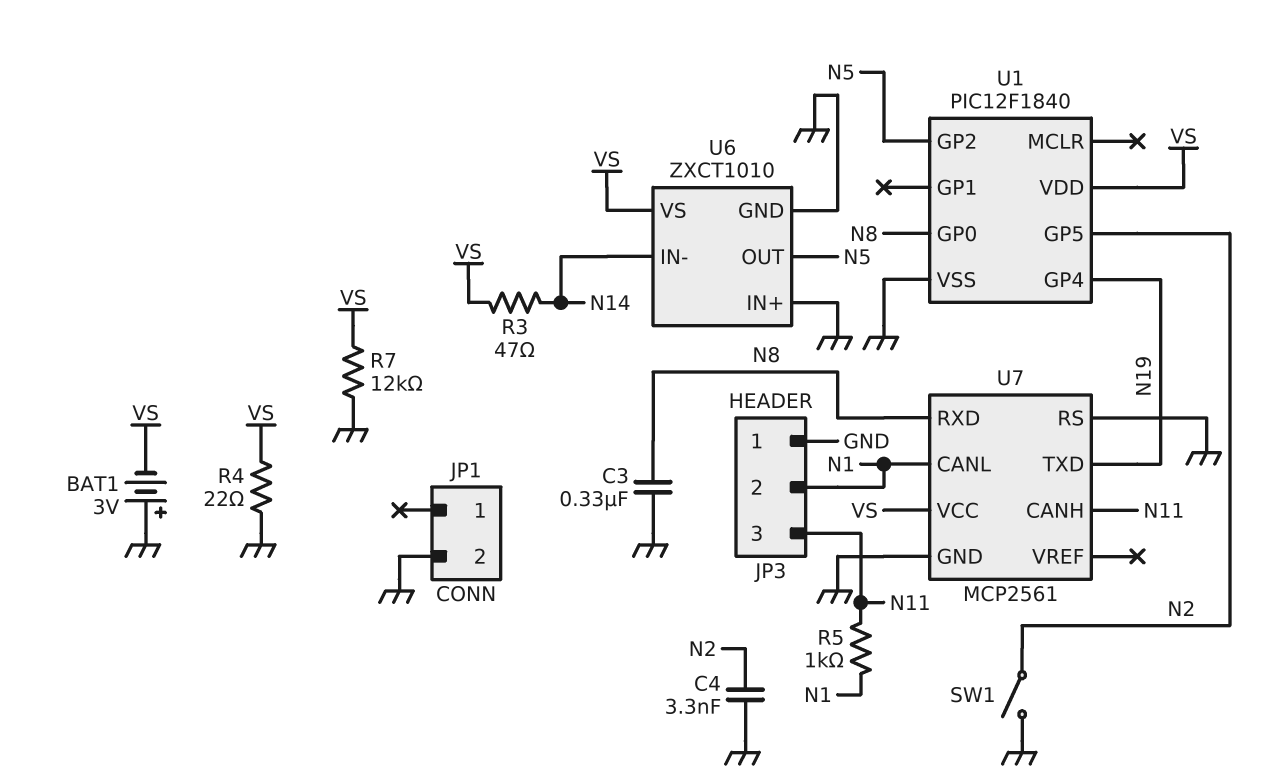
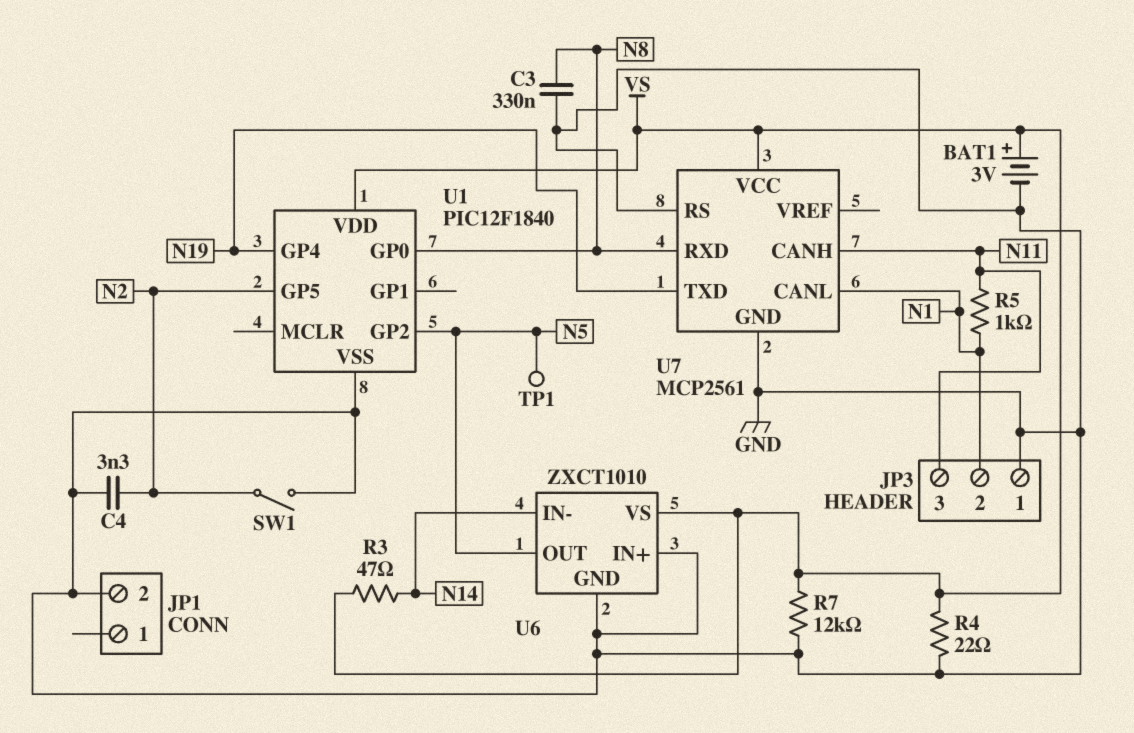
BAT1: 3V (plus GND, minus VS) -> 3V (plus VS, minus GND)
TP1: none -> test point (N5)

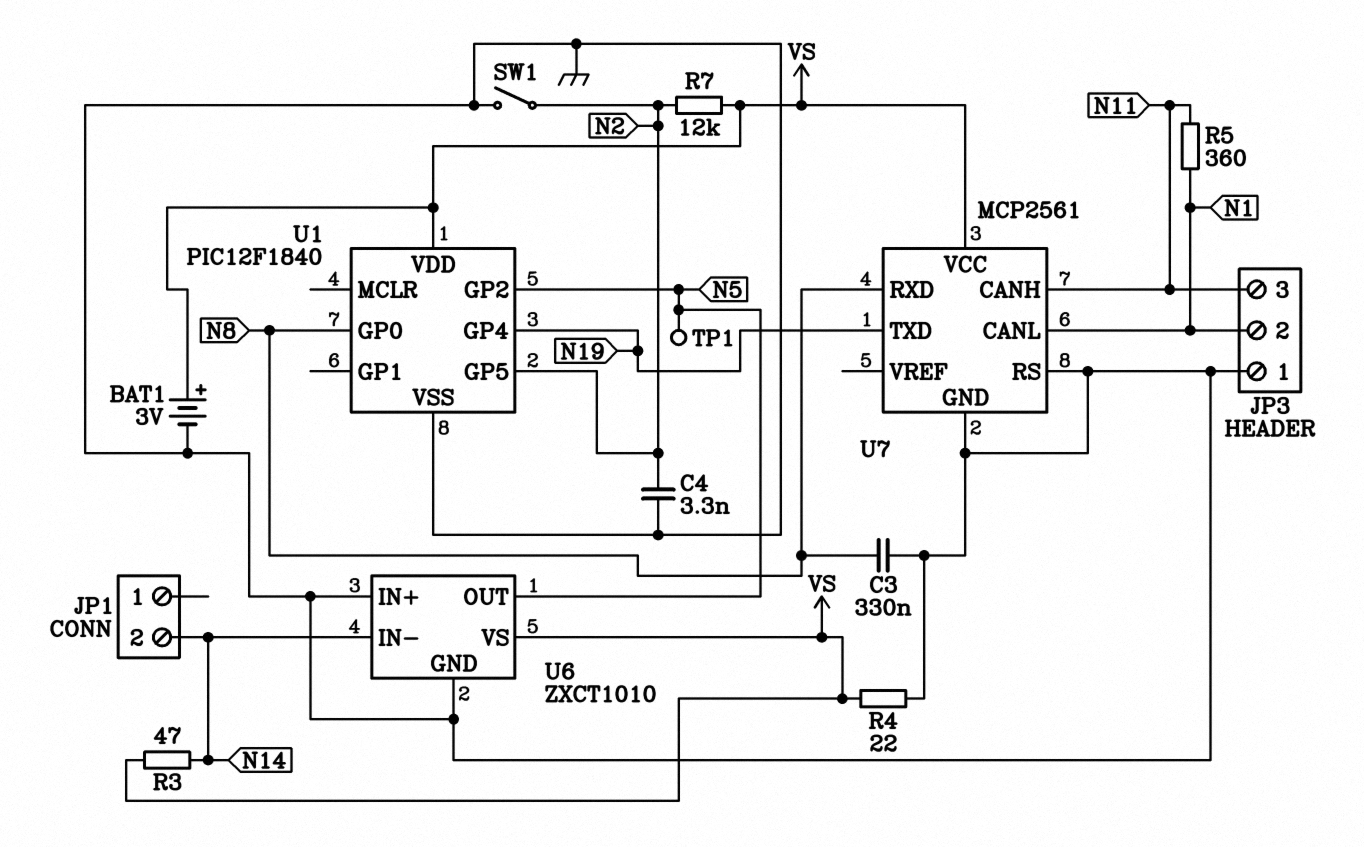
JP1 pin 2: GND -> N14
R5: 1k (N1, N11) -> 360 (N1, N11)
R7: 12k (GND, VS) -> 12k (N2, VS)

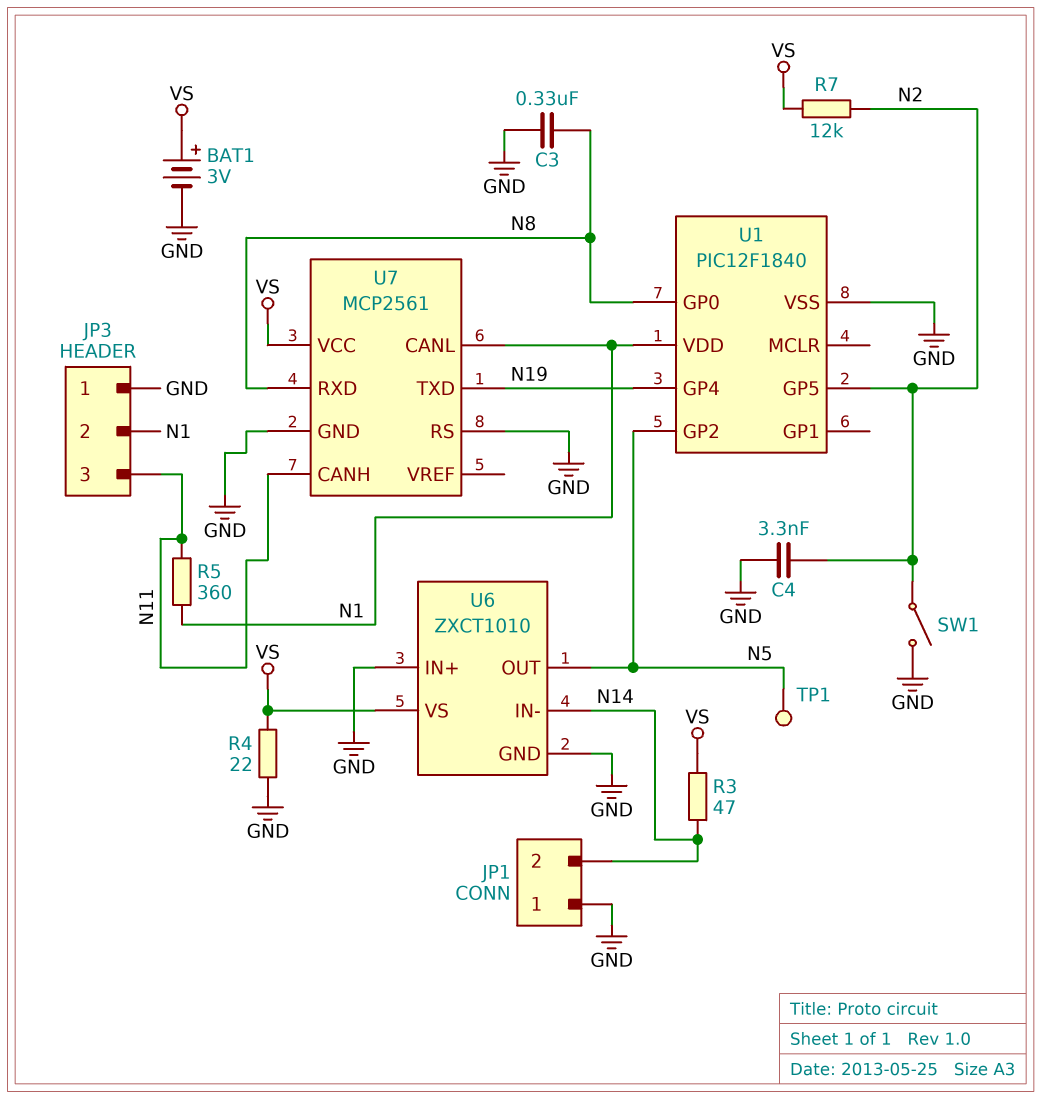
JP1 pin 1: none -> GND
U1 pin VDD: VS -> N1

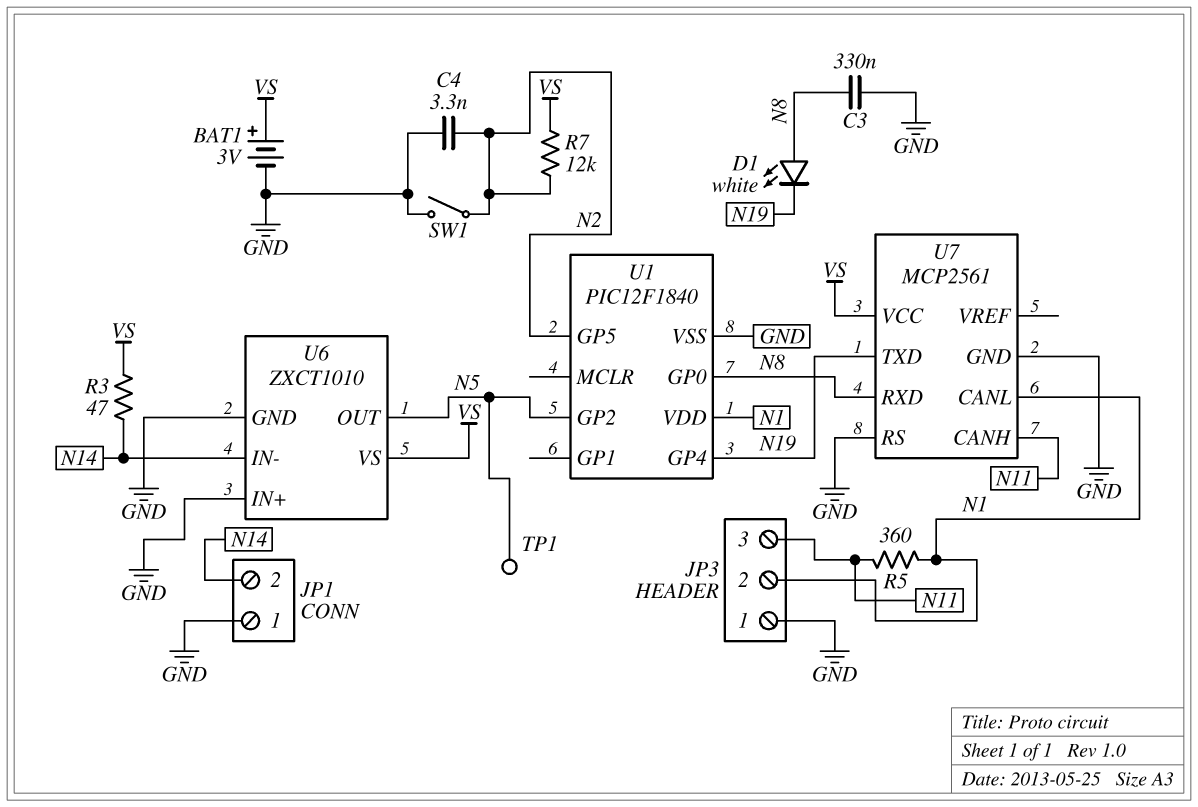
D1: none -> LED white (A N8, K N19)
R4: 22 (GND, VS) -> none

